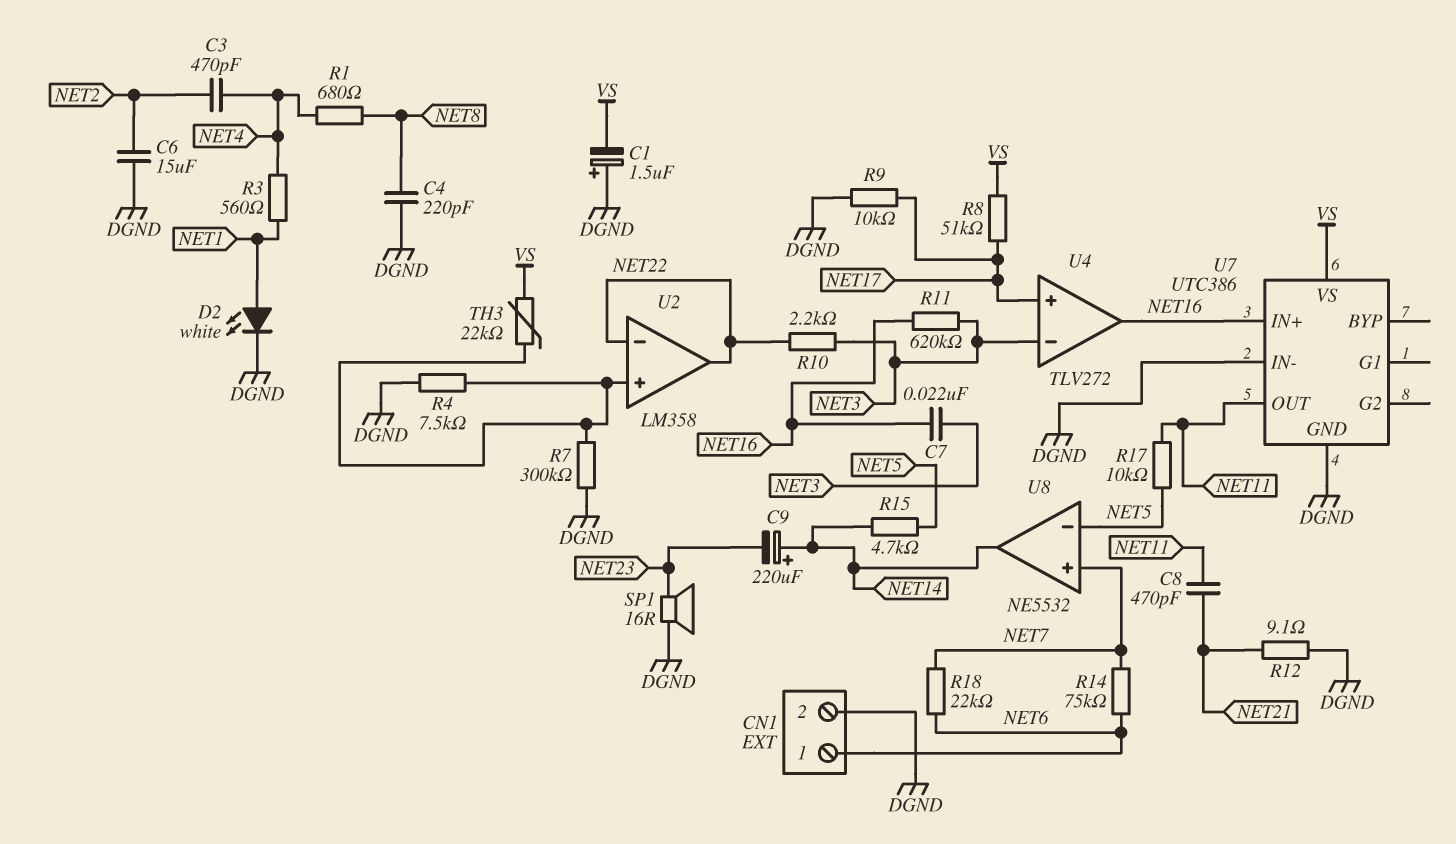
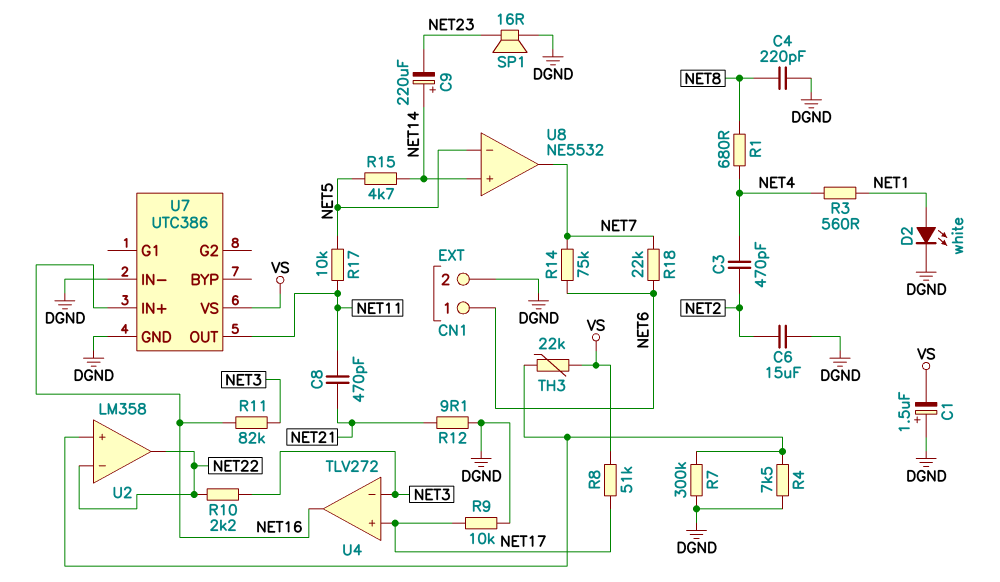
C7: 22nF (NET3, NET16) -> none
R11: 620k (NET3, NET16) -> 82k (NET3, NET16)
U8 pin in+: NET7 -> NET14
U8 pin out: NET14 -> NET7

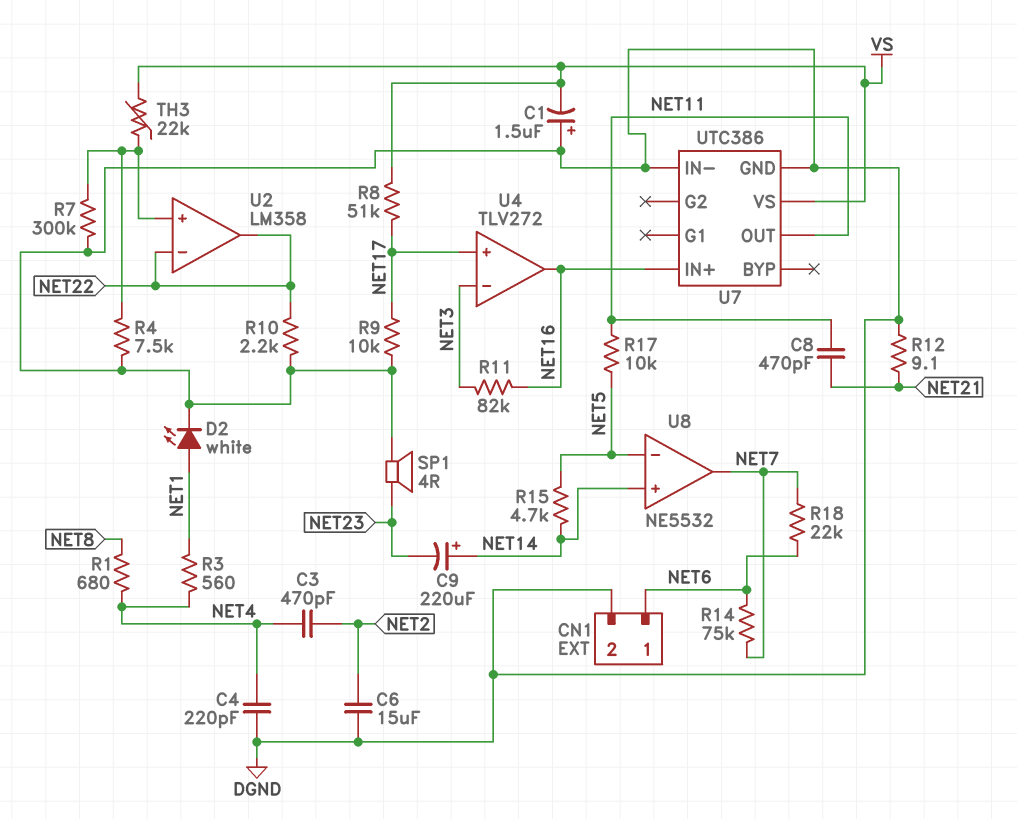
C4: 220pF (DGND, NET8) -> 220pF (DGND, NET4)
R10: 2.2k (NET3, NET22) -> 2.2k (DGND, NET22)
SP1: speaker 16R (DGND, NET23) -> speaker 4R (DGND, NET23)

